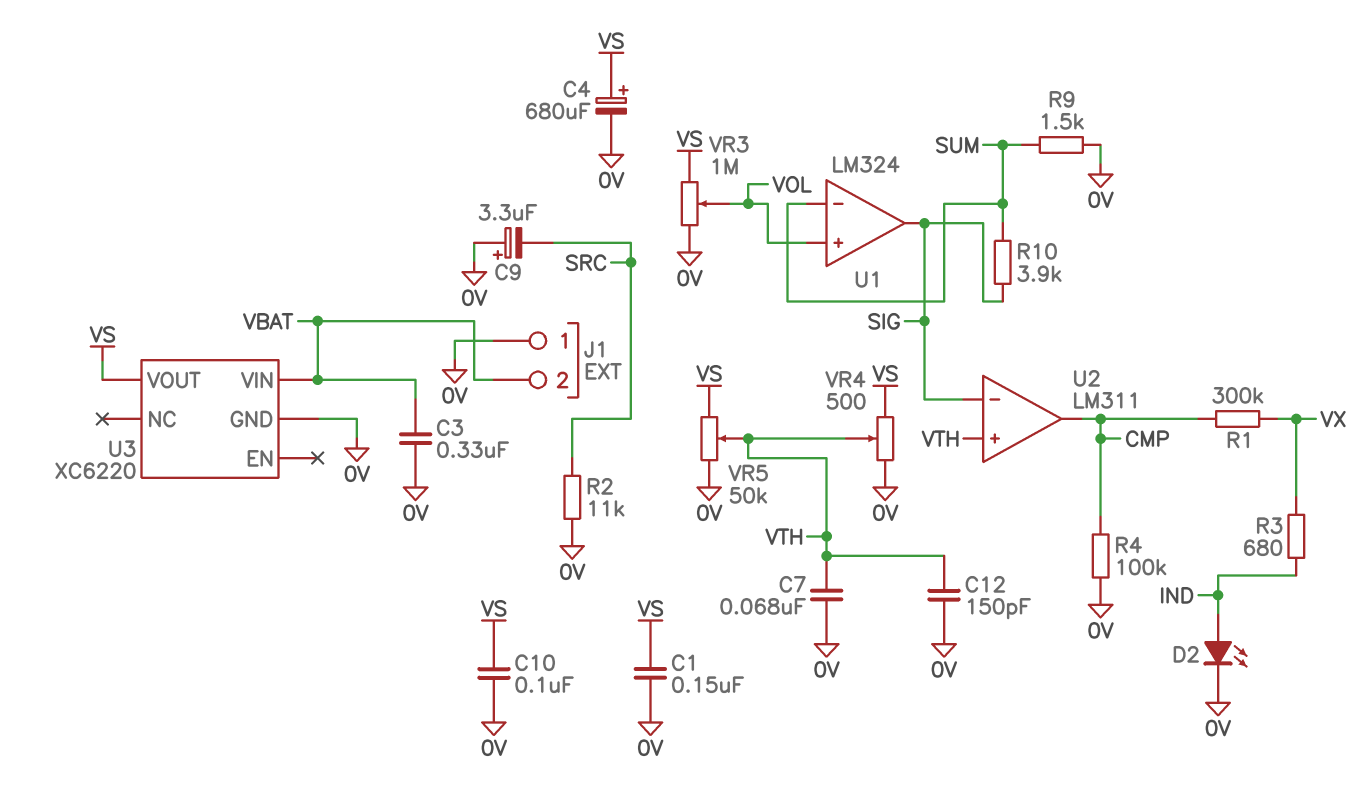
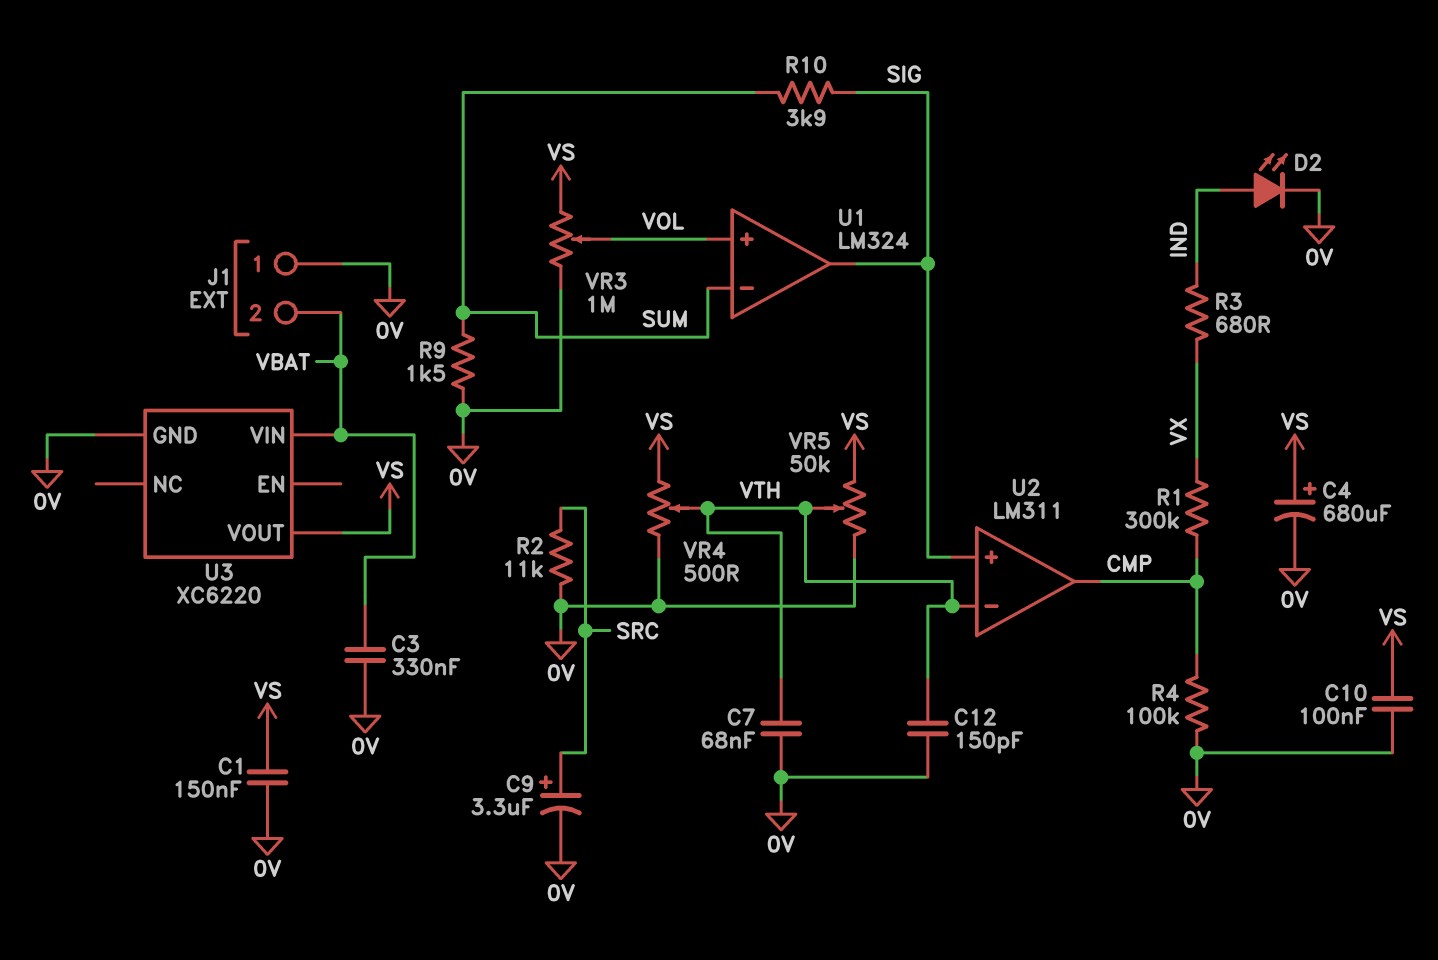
C9: 3.3uF (plus 0V, minus SRC) -> 3.3uF (plus SRC, minus 0V)
U2 pin in+: VTH -> SIG
U2 pin in-: SIG -> VTH

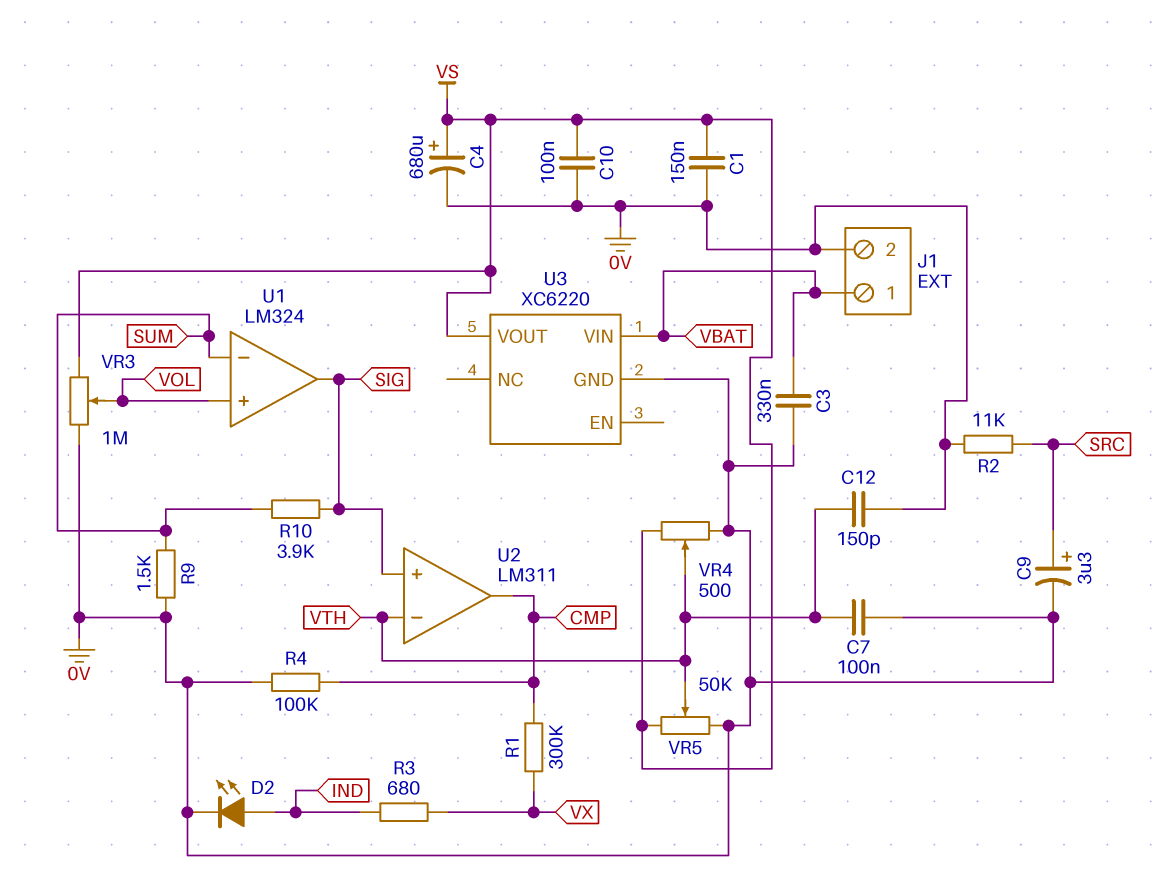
C7: 68nF (0V, VTH) -> 100nF (0V, VTH)
J1 pin 1: 0V -> VBAT
J1 pin 2: VBAT -> 0V

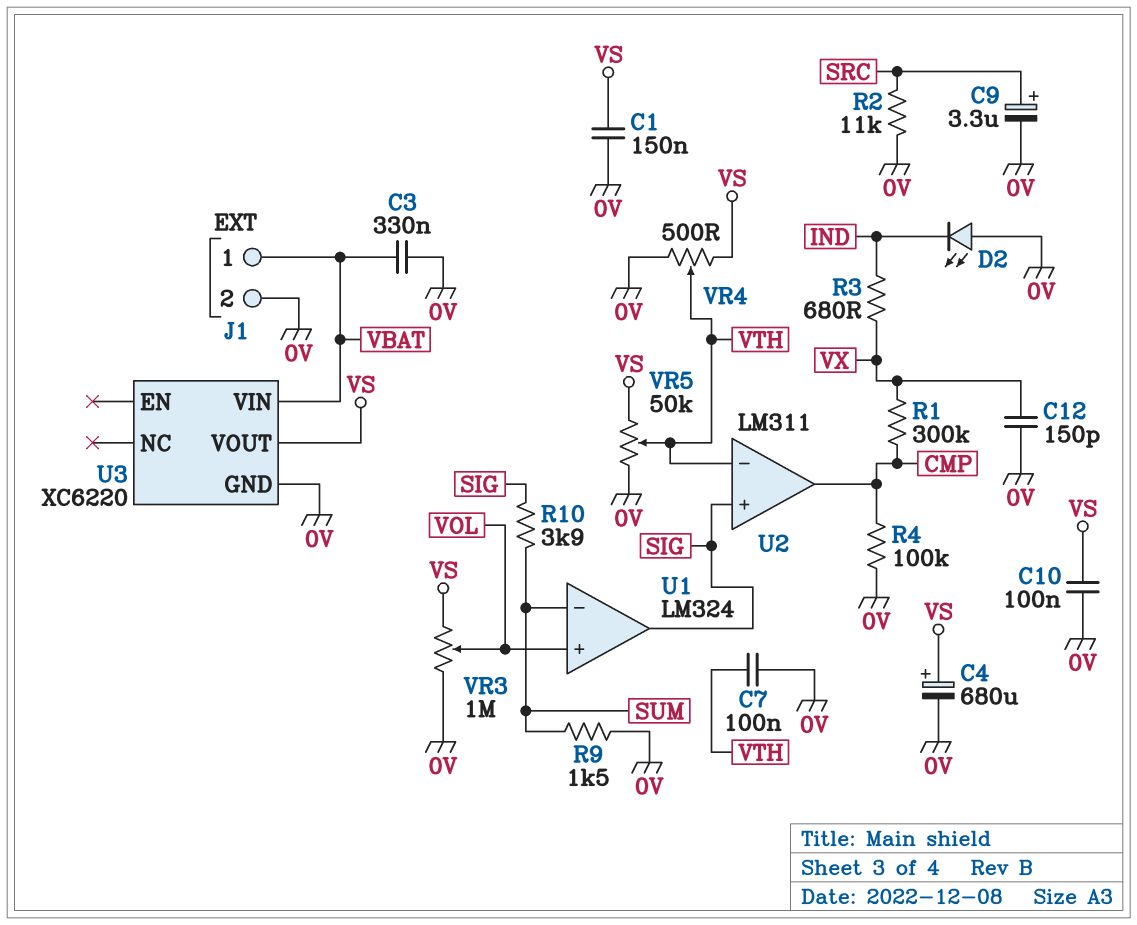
C12: 150pF (0V, VTH) -> 150pF (0V, VX)
D2: LED (A IND, K 0V) -> LED (A 0V, K IND)

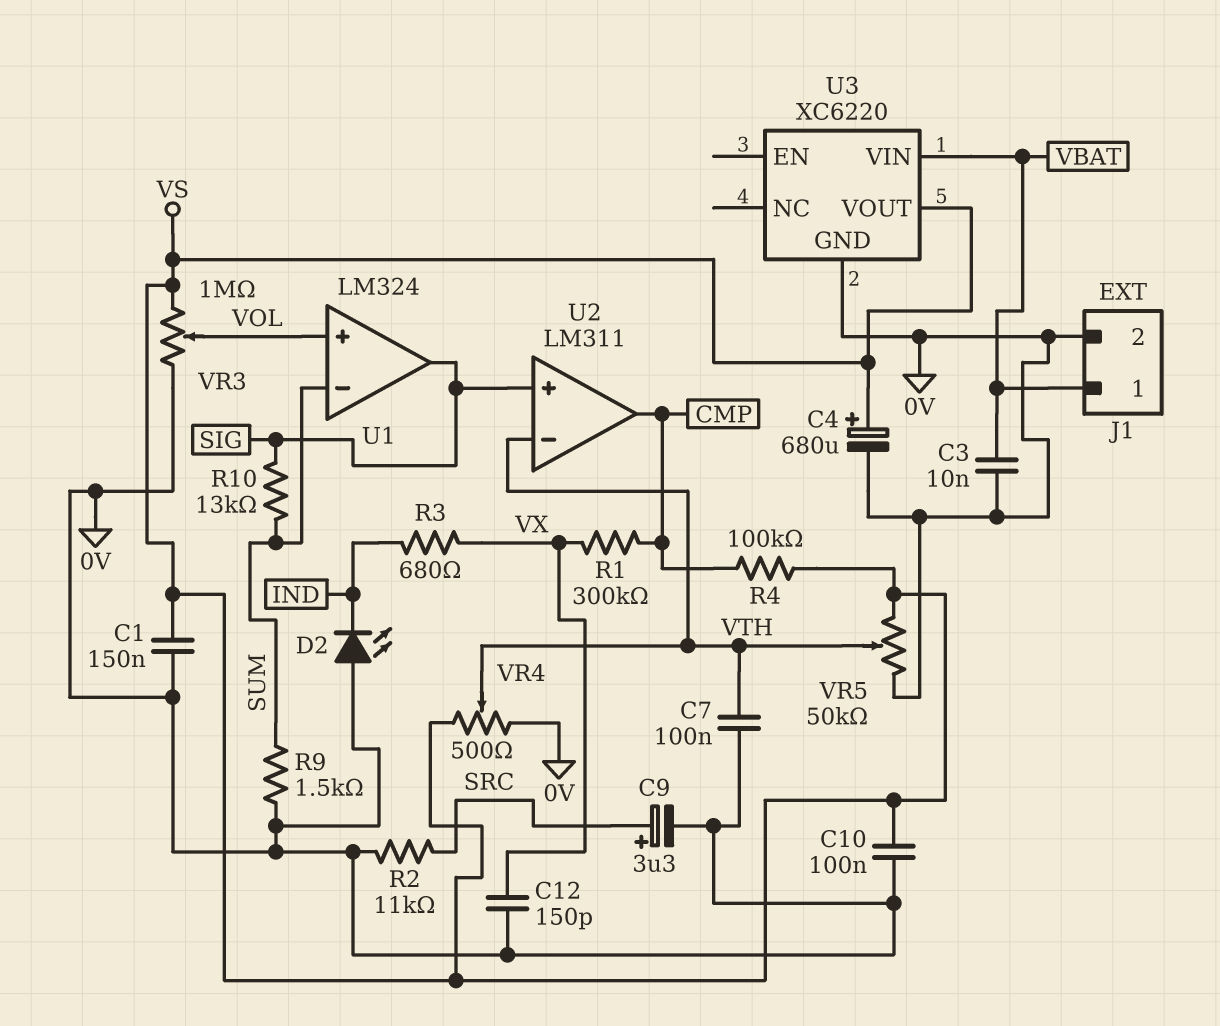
C3: 330nF (0V, VBAT) -> 10nF (0V, VBAT)
R4: 100k (0V, CMP) -> 100k (CMP, VS)
R10: 3.9k (SIG, SUM) -> 13k (SIG, SUM)

